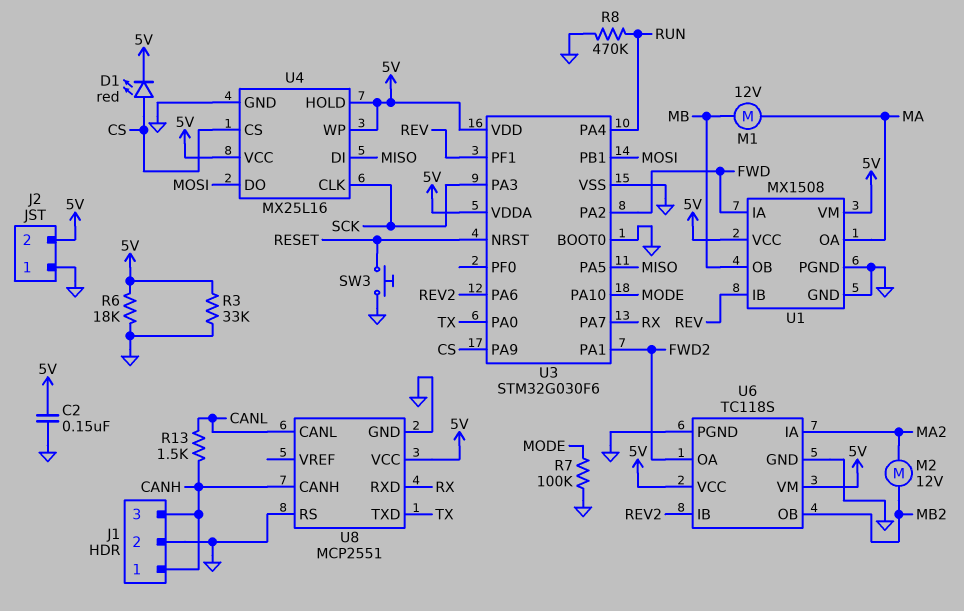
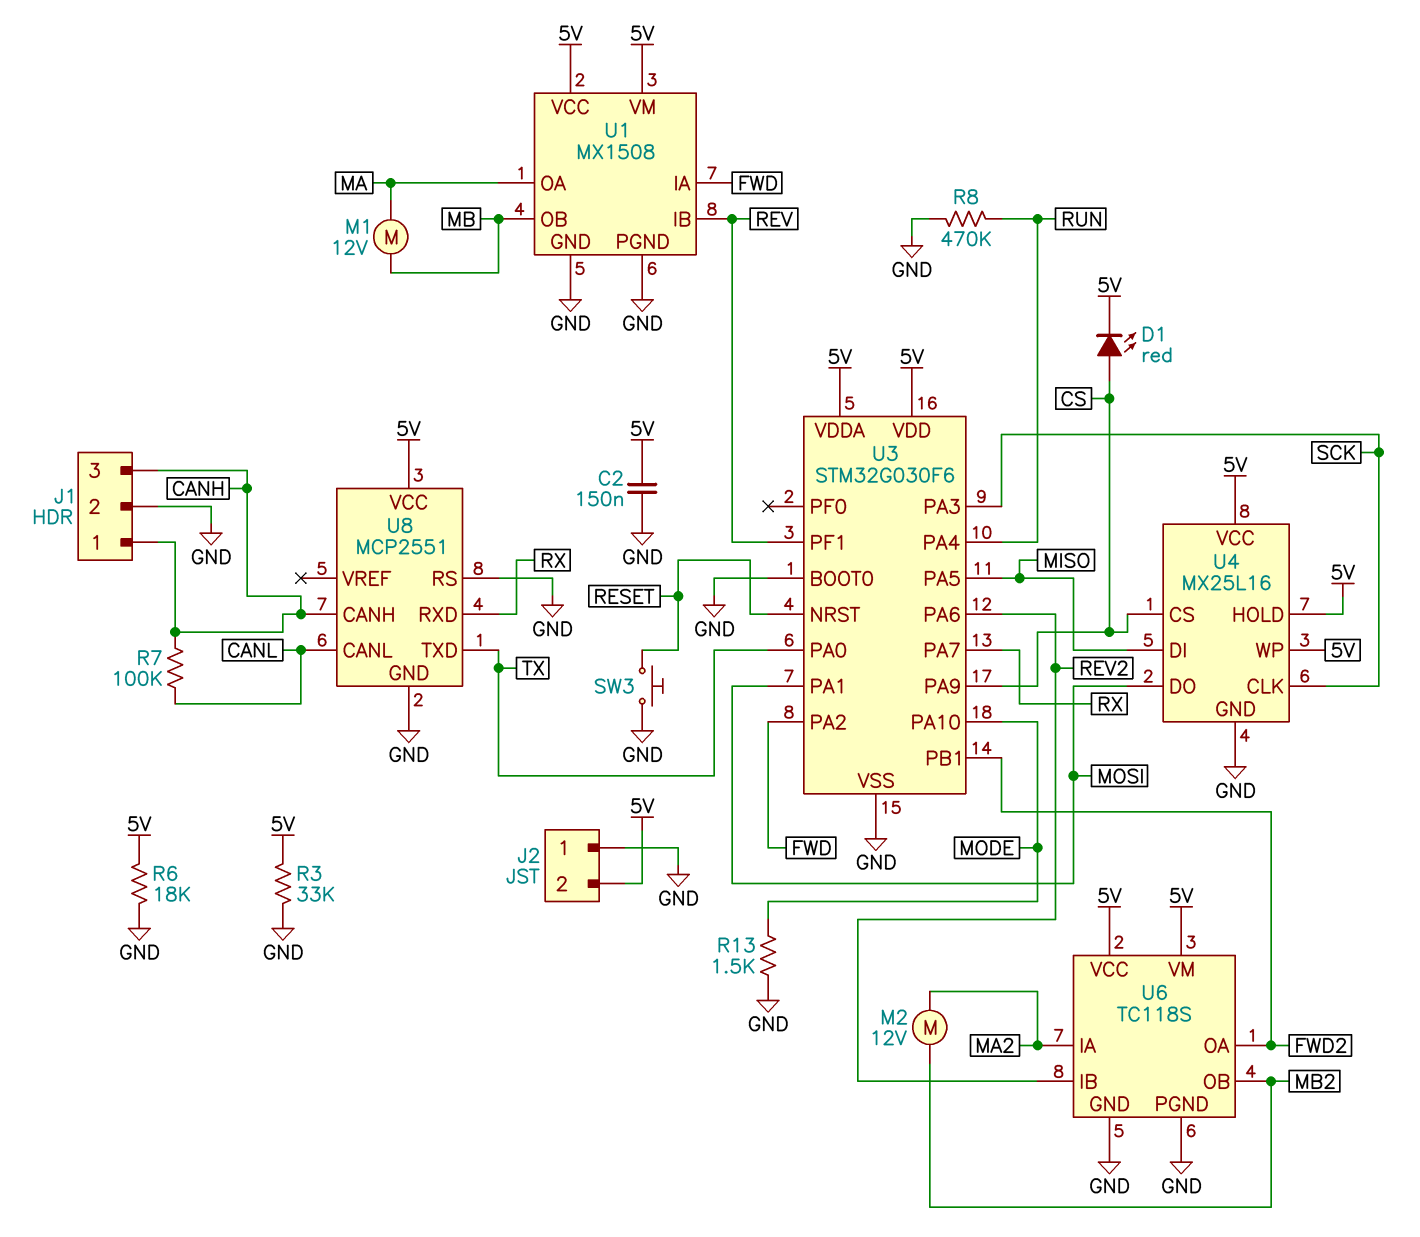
R7: 100k (GND, MODE) -> 100k (CANH, CANL)
R13: 1.5k (CANH, CANL) -> 1.5k (GND, MODE)
U3 pin PA1: FWD2 -> MOSI
U3 pin PB1: MOSI -> FWD2

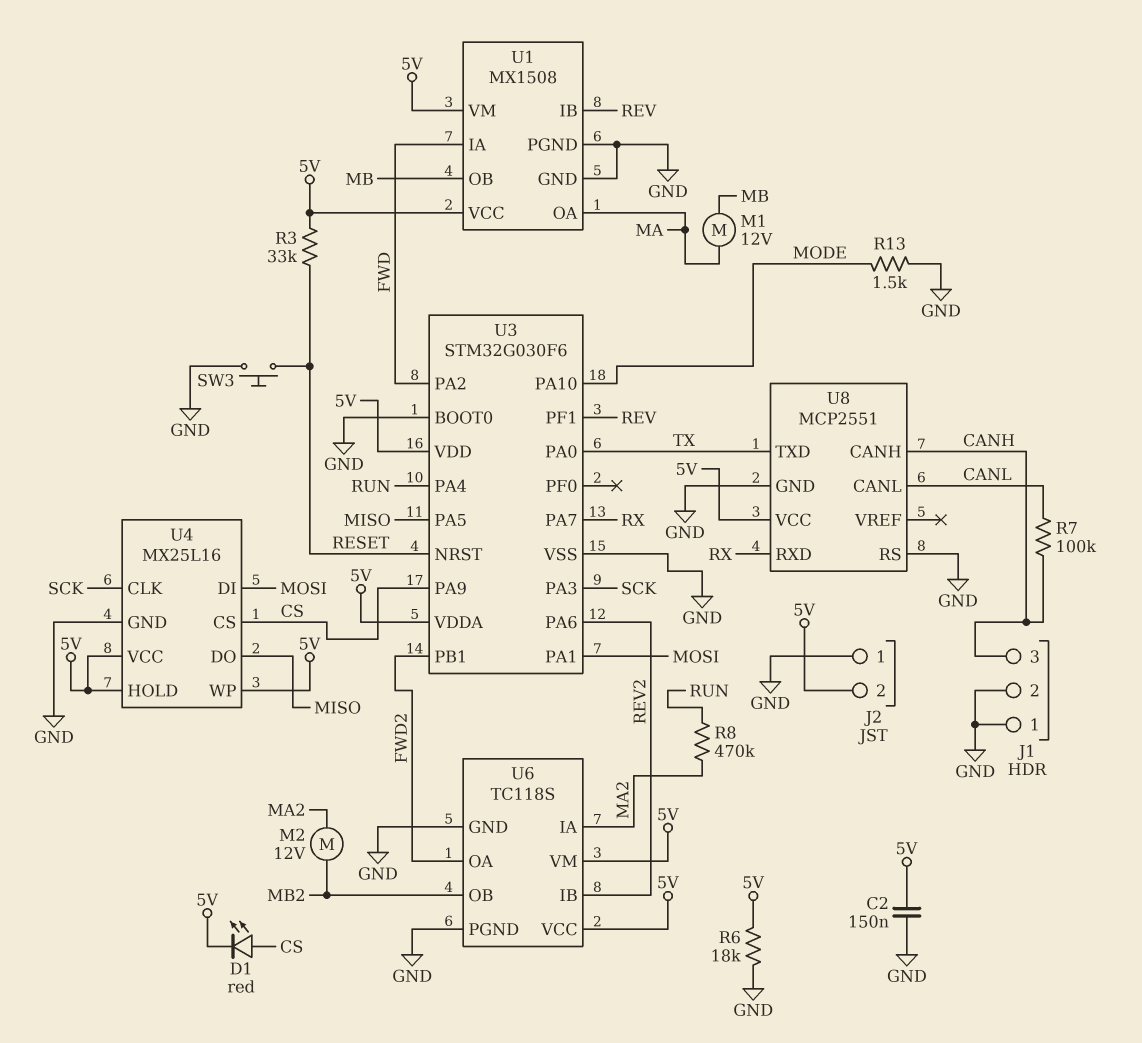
J1 pin 1: CANH -> GND
R3: 33k (5V, GND) -> 33k (5V, RESET)
R8: 470k (GND, RUN) -> 470k (MA2, RUN)
U4 pin DI: MISO -> MOSI
U4 pin DO: MOSI -> MISO

